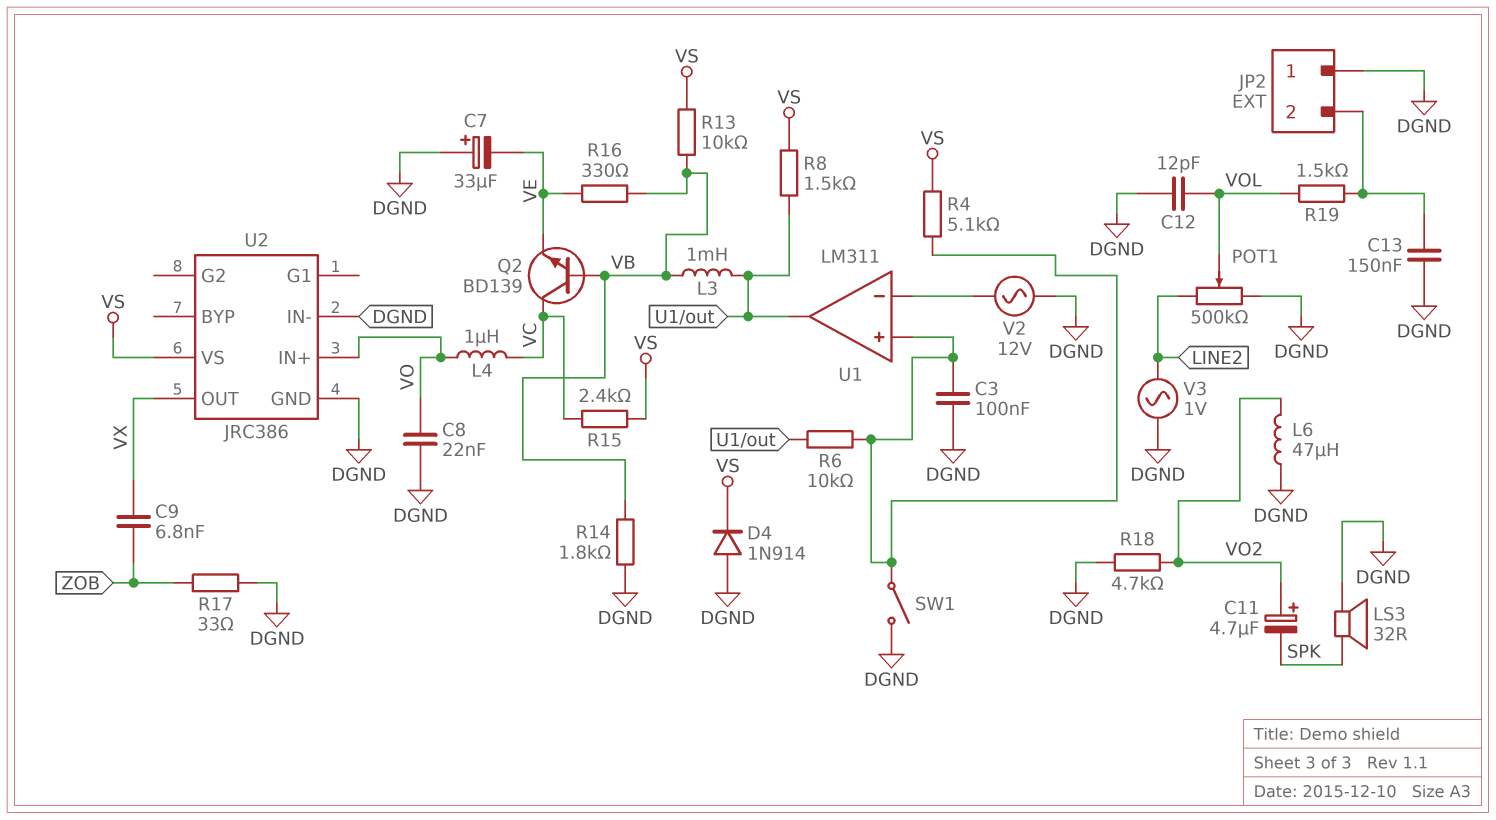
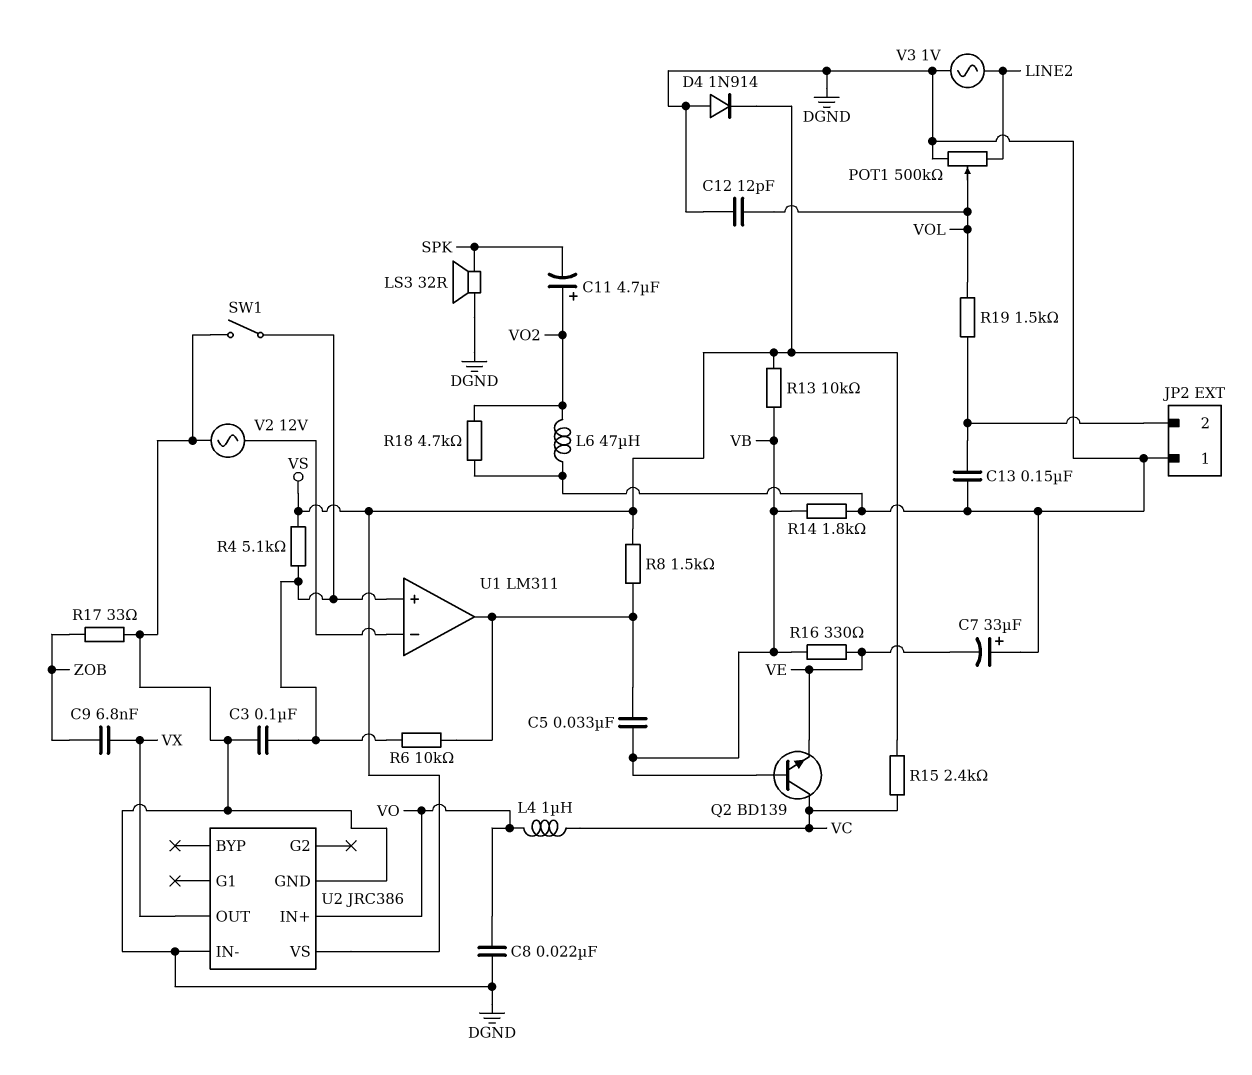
C5: none -> 33nF (U1/out, VB)
L3: 1mH (U1/out, VB) -> none

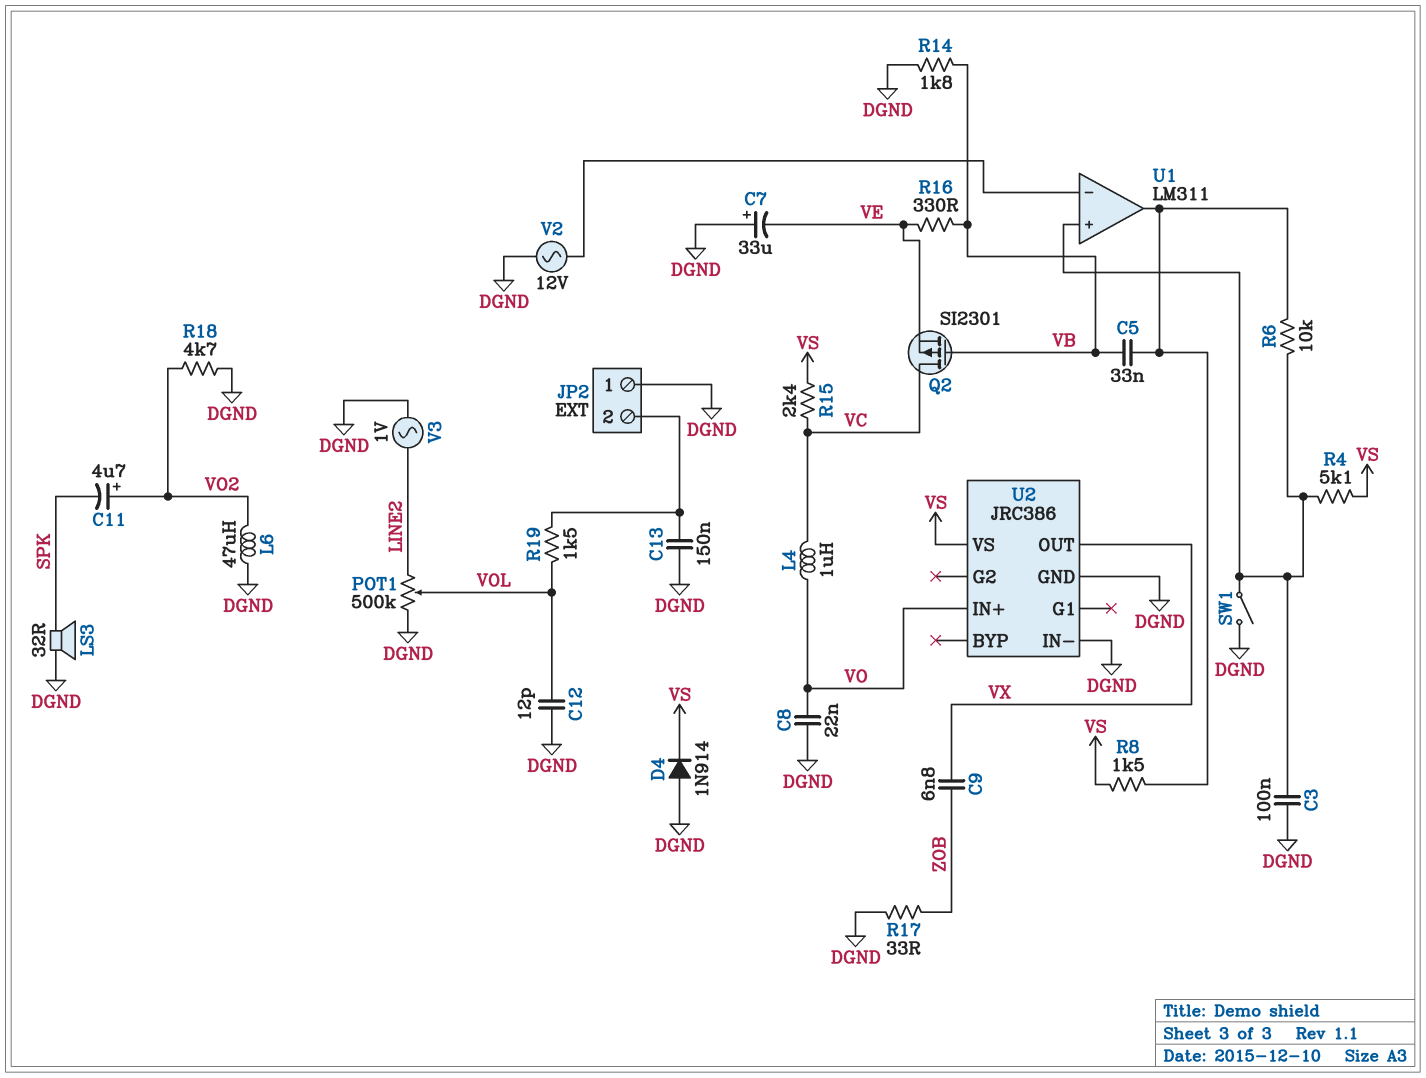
Q2: NPN BD139 (B VB, C VC, E VE) -> PMOS SI2301 (G VB, D VC, S VE)
R13: 10k (VB, VS) -> none

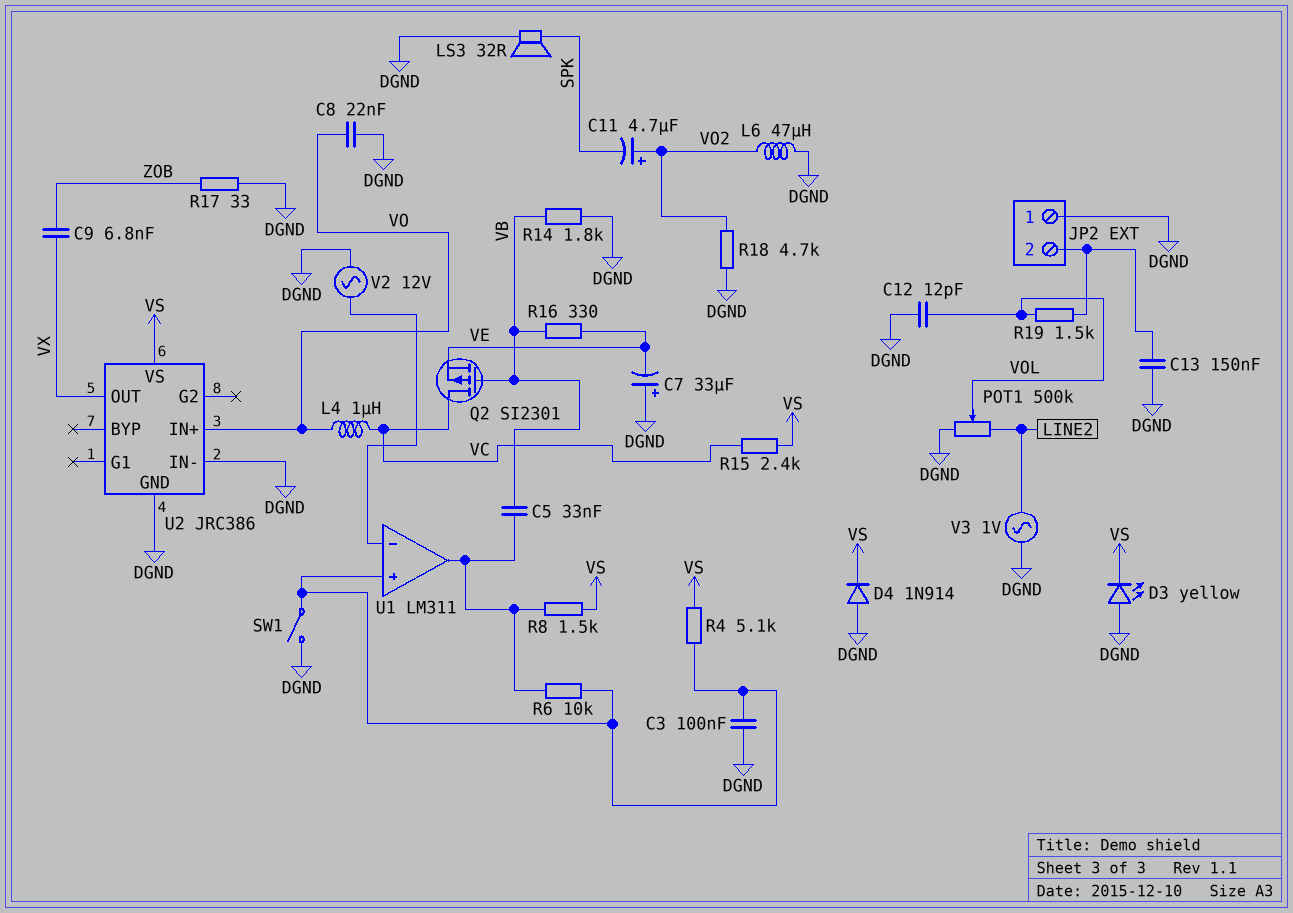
D3: none -> LED yellow (A DGND, K VS)

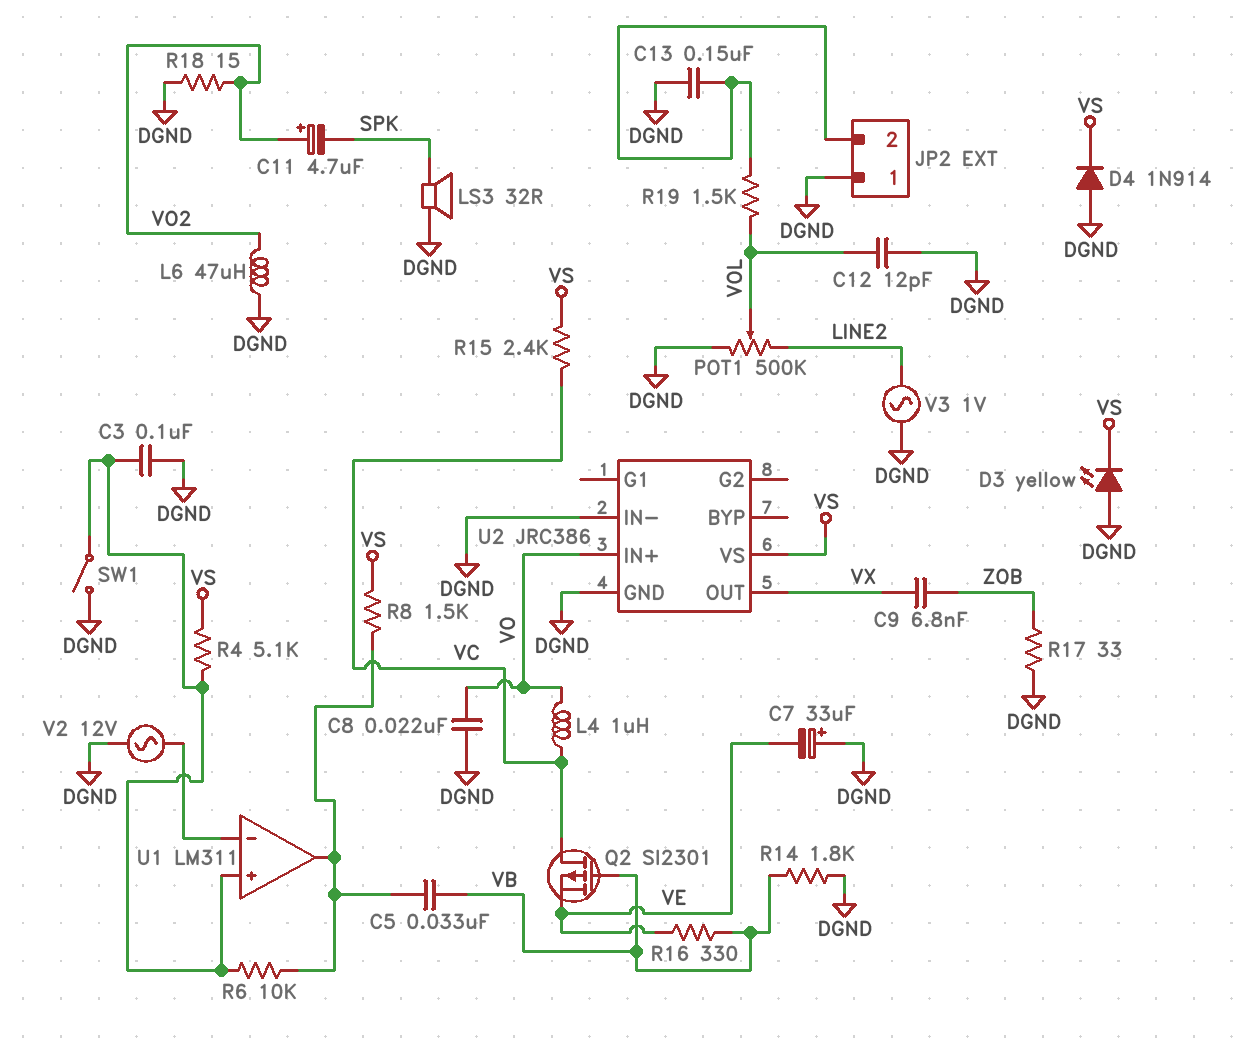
R18: 4.7k (DGND, VO2) -> 15 (DGND, VO2)

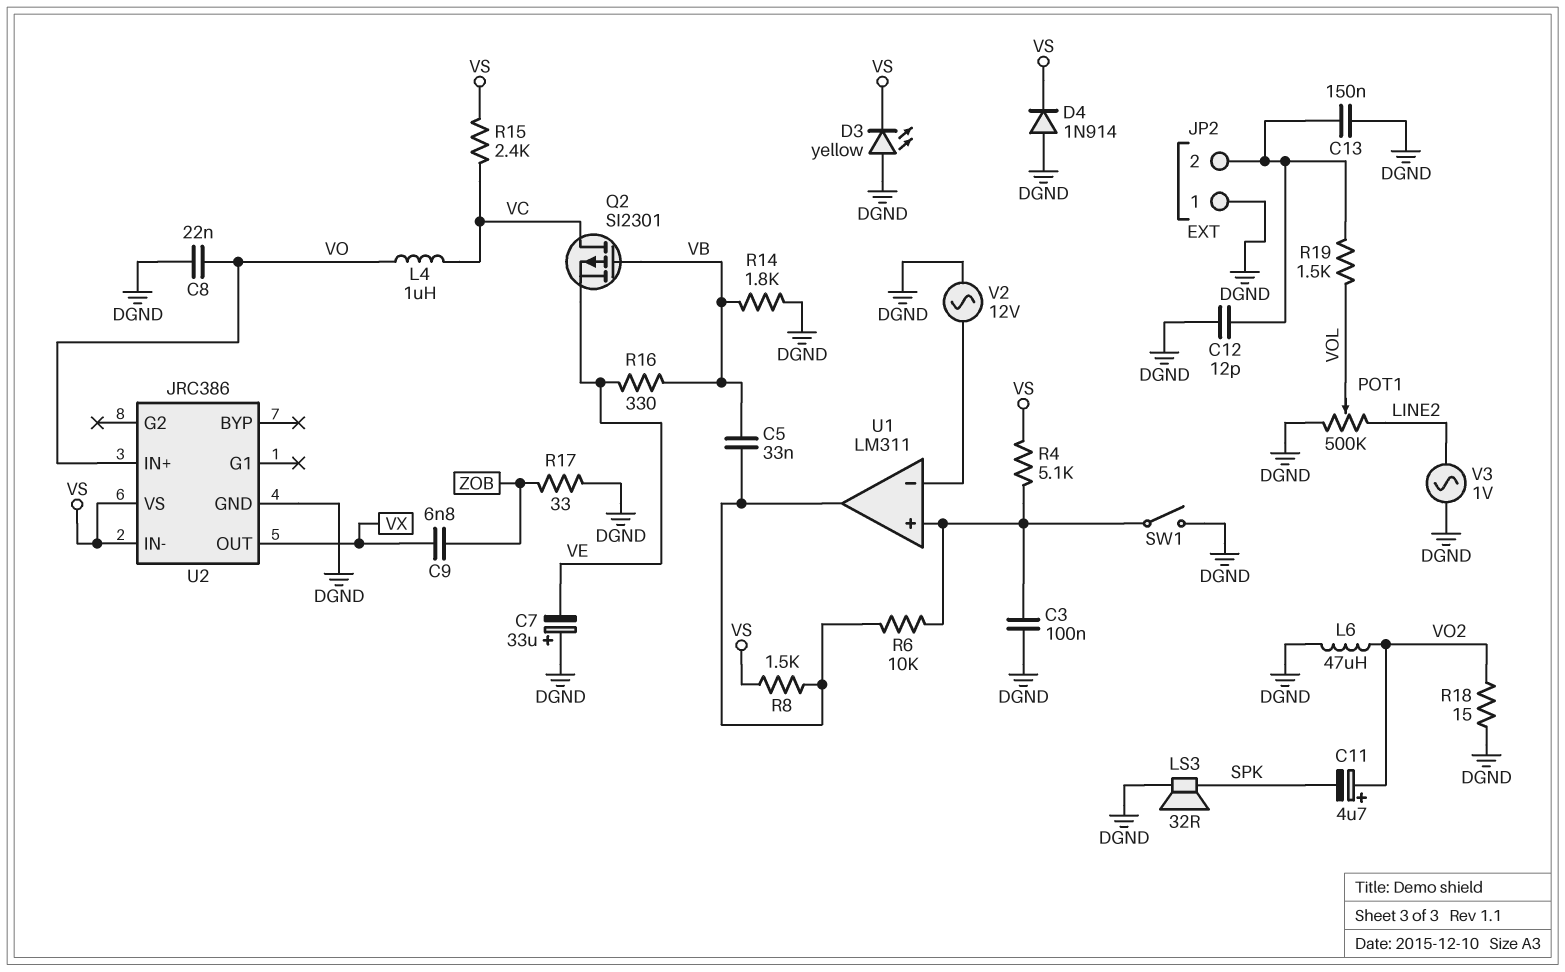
C12: 12pF (DGND, VOL) -> 12pF (DGND, JP2/2)
U2 pin IN-: DGND -> VS

